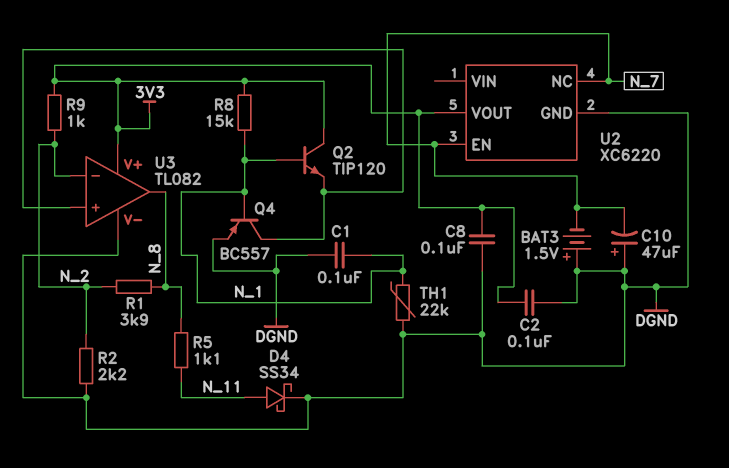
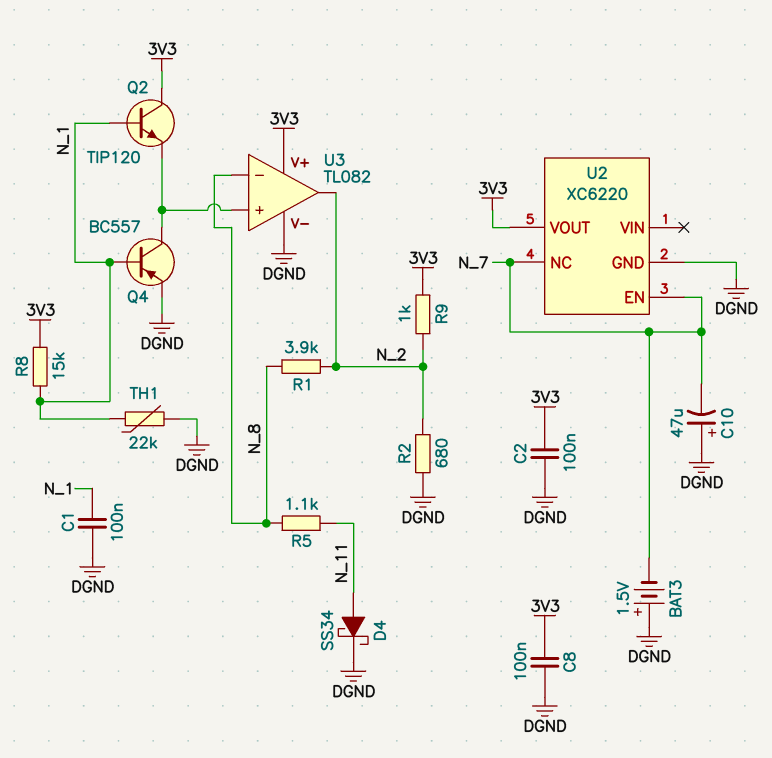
R2: 2.2k (DGND, N_2) -> 680 (DGND, N_2)
U3 pin in-: N_2 -> N_8
U3 pin out: N_8 -> N_2

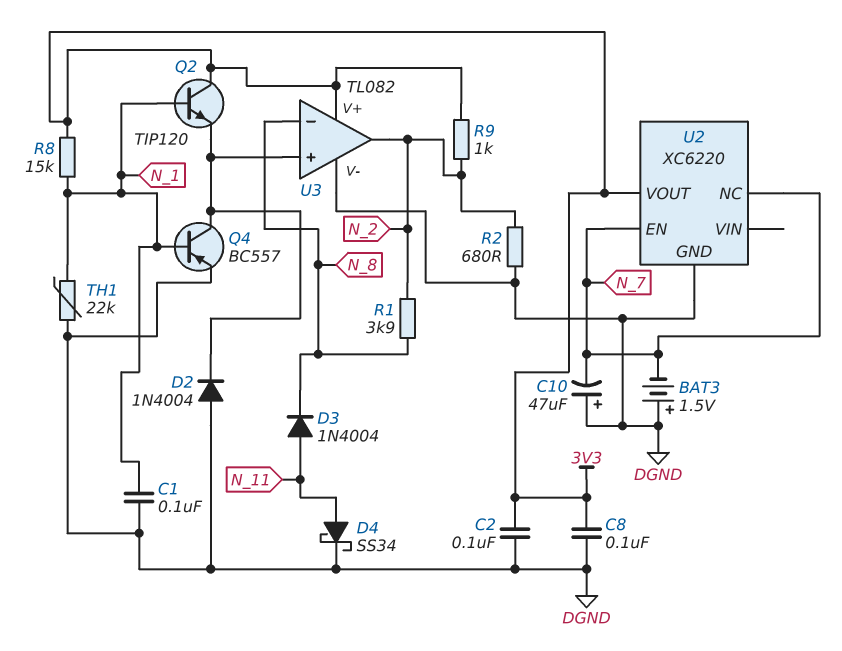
D2: none -> diode 1N4004 (A DGND, K U3/in+)
D3: none -> diode 1N4004 (A N_11, K N_8)
R5: 1.1k (N_8, N_11) -> none

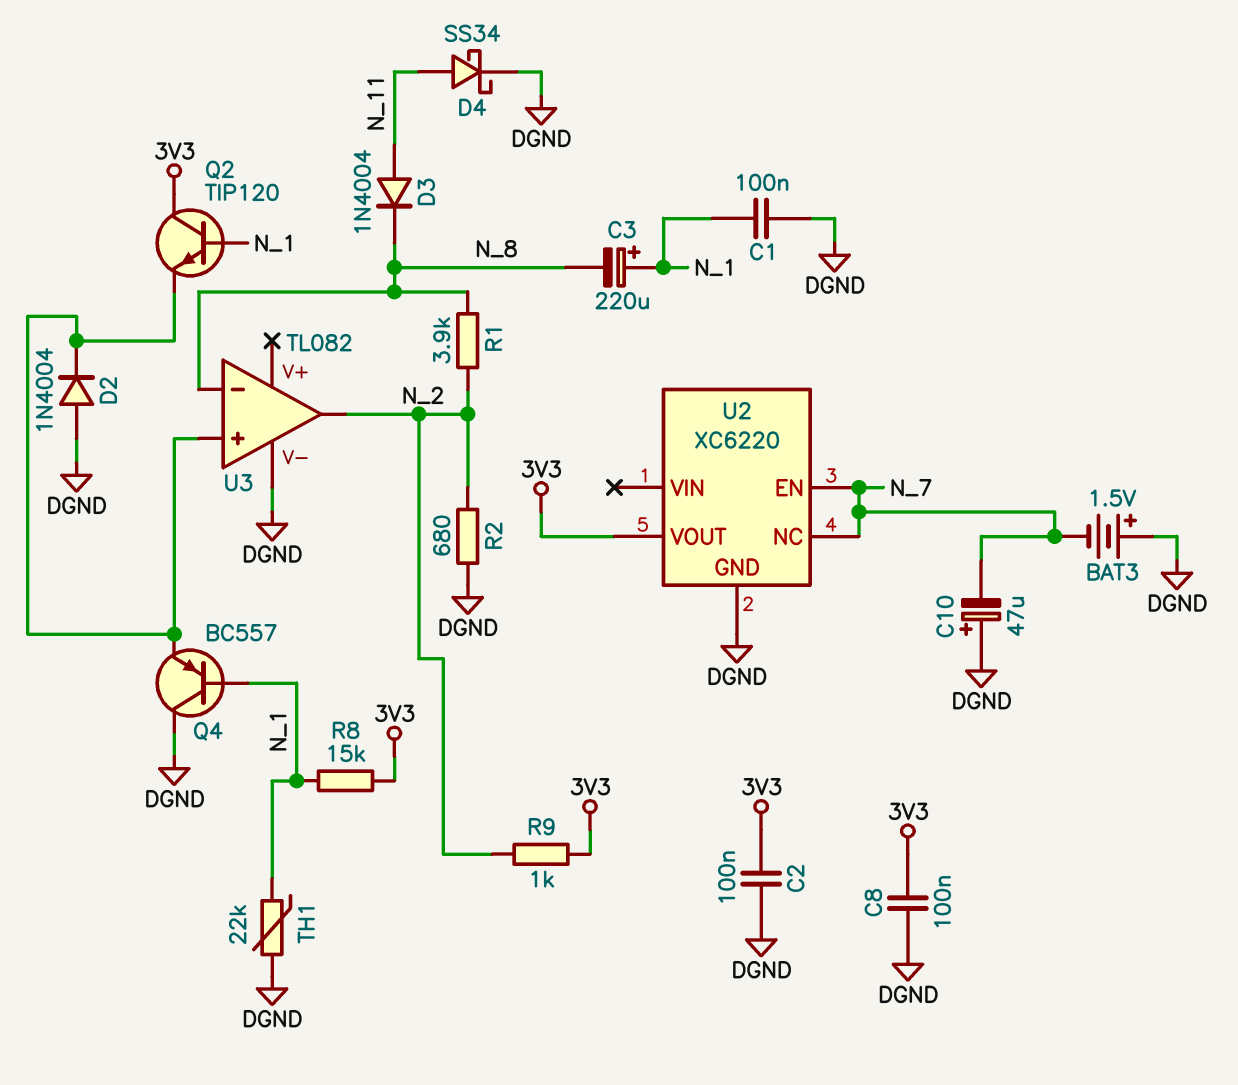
C3: none -> 220uF (plus N_1, minus N_8)
Q4: PNP BC557 (B N_1, C U3/in+, E DGND) -> PNP BC557 (B N_1, C DGND, E U3/in+)
U3 pin V+: 3V3 -> none

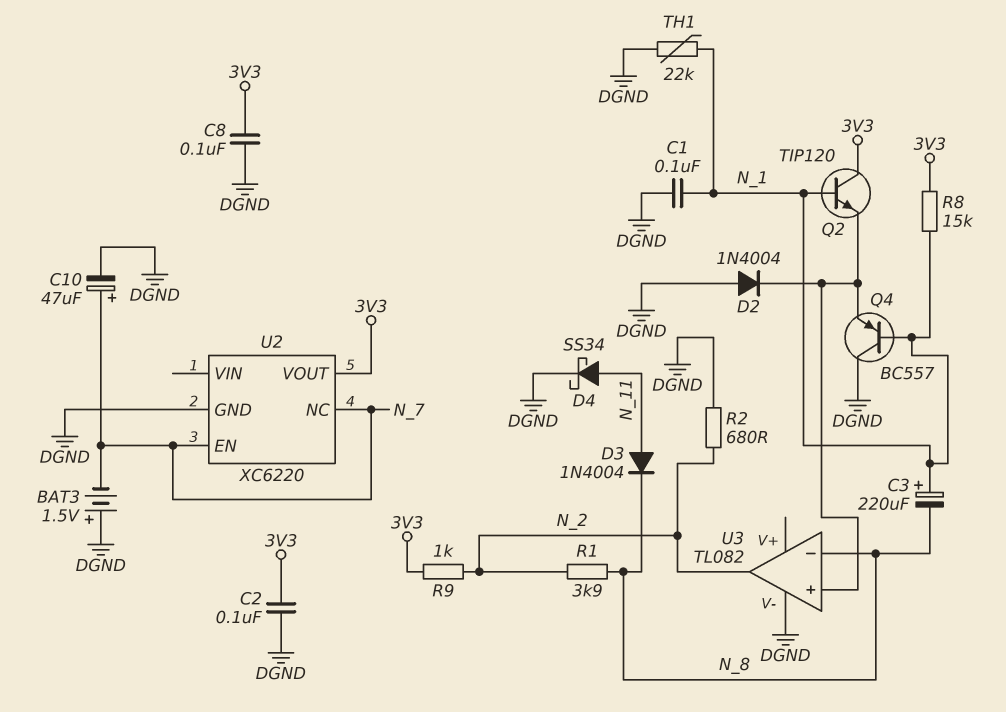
C10: 47uF (plus DGND, minus N_7) -> 47uF (plus N_7, minus DGND)

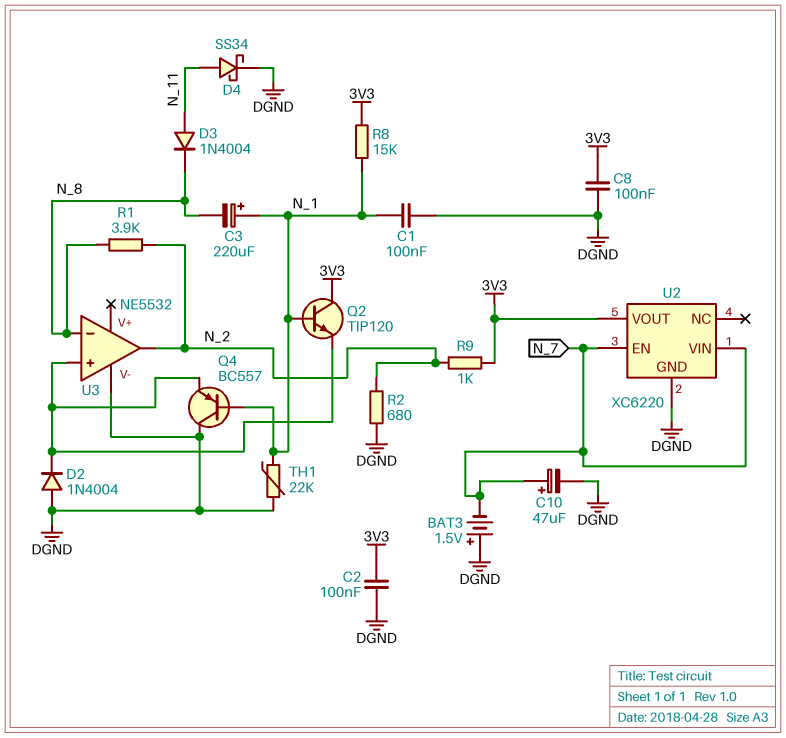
U2 pin NC: N_7 -> none
U2 pin VIN: none -> N_7
U3: TL082 -> NE5532

